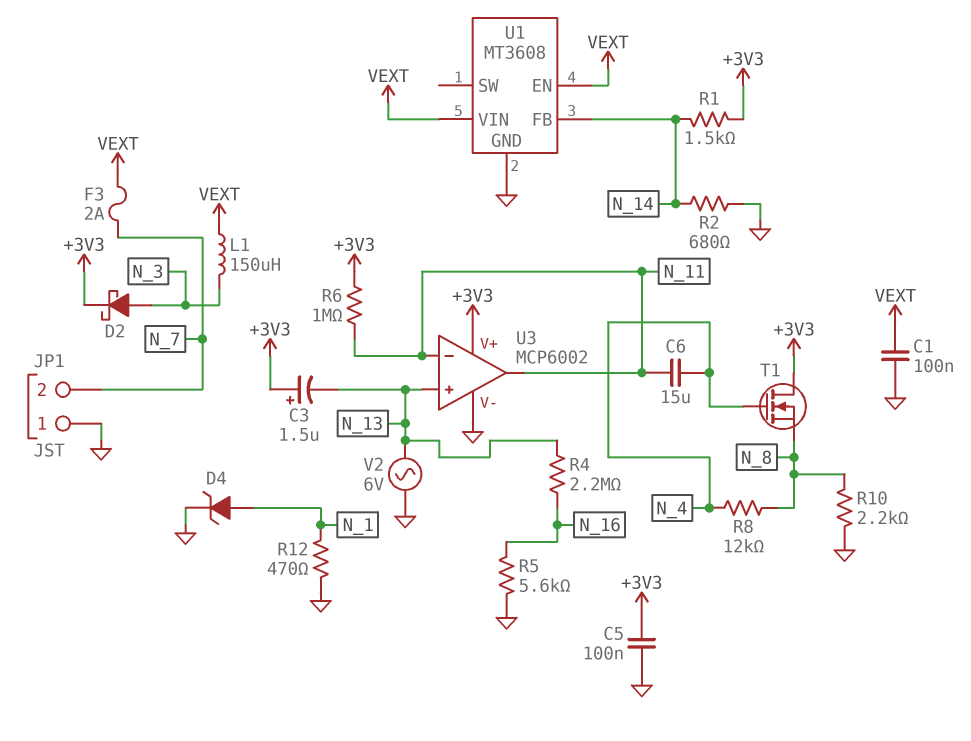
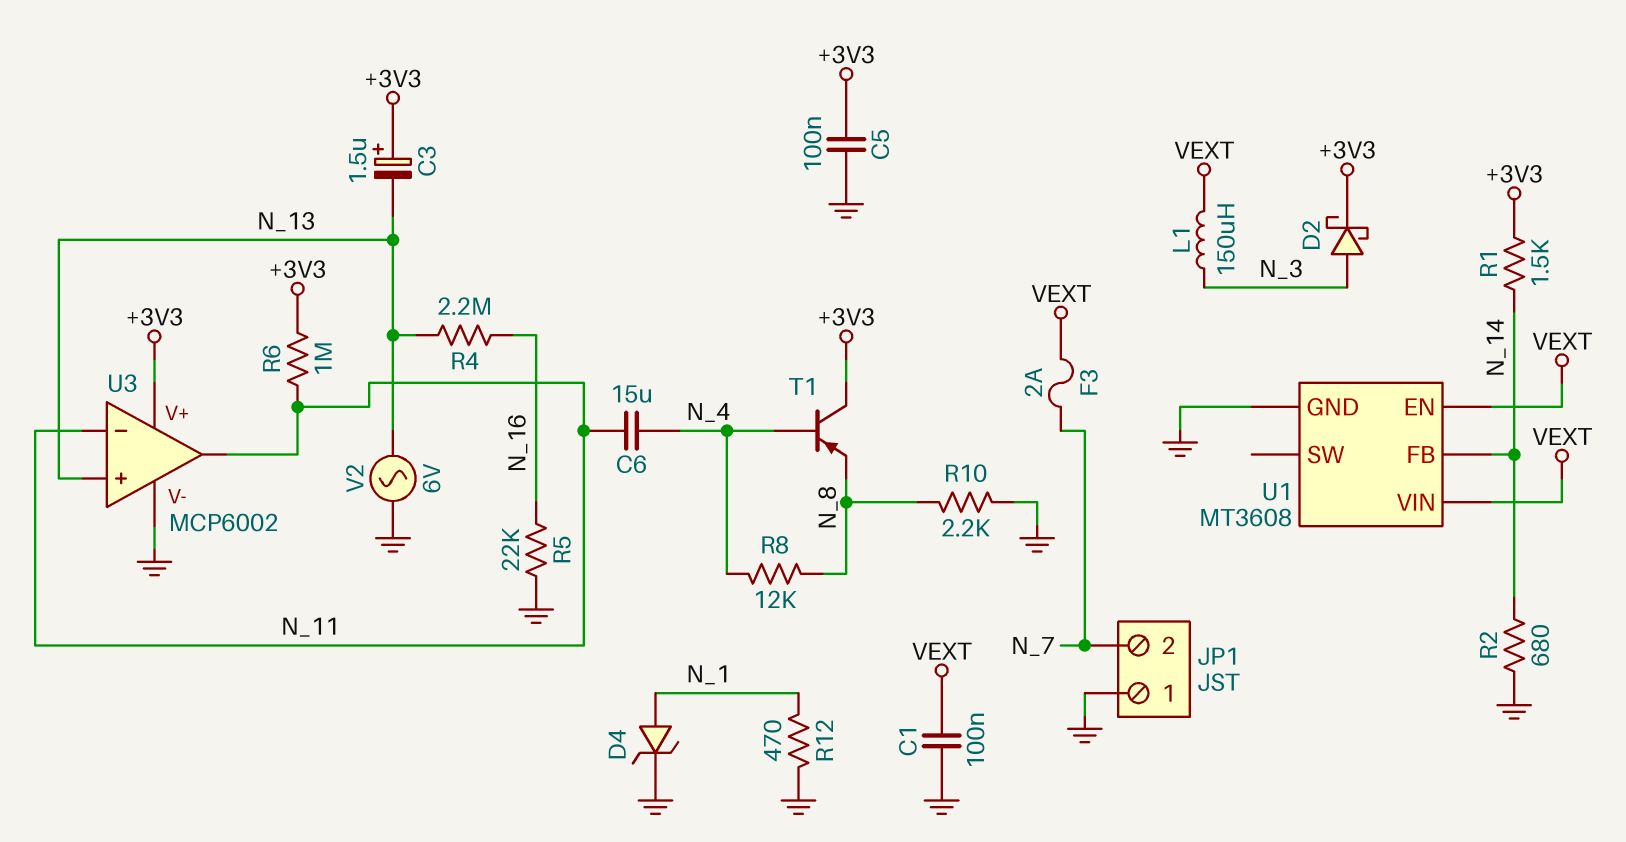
R5: 5.6k (GND, N_16) -> 22k (GND, N_16)
T1: NMOS (G N_4, D +3V3, S N_8) -> PNP (B N_4, C +3V3, E N_8)

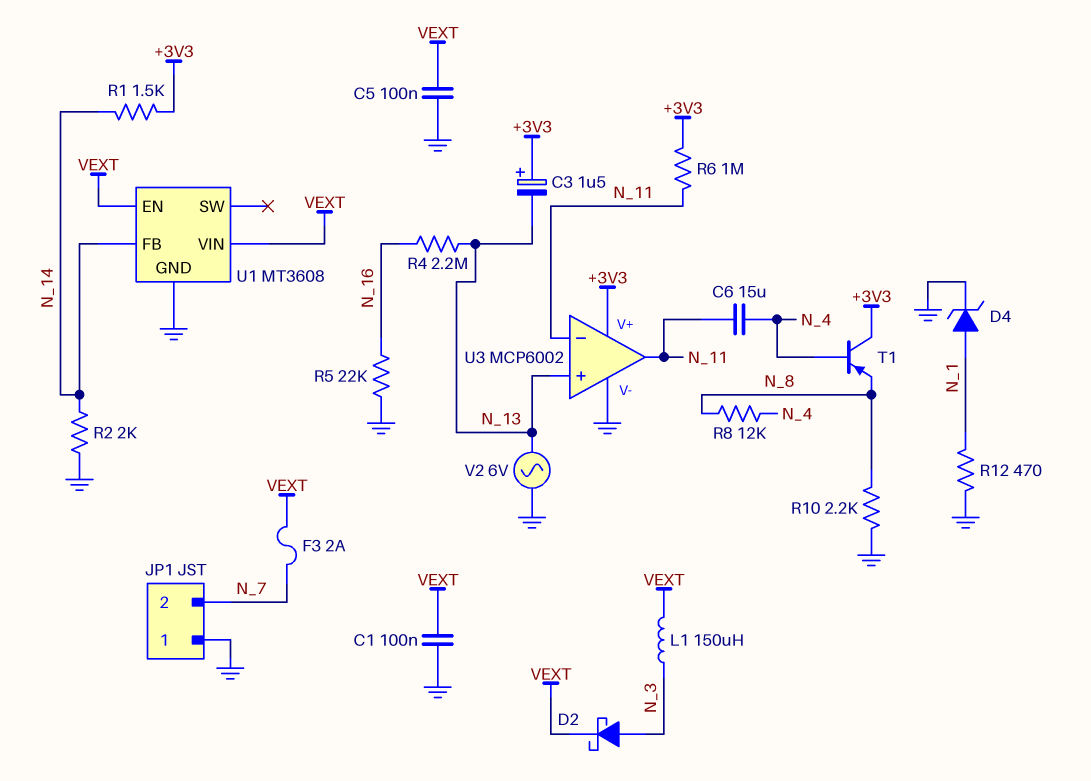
C5: 100nF (+3V3, GND) -> 100nF (GND, VEXT)
D2: schottky (A N_3, K +3V3) -> schottky (A N_3, K VEXT)
R2: 680 (GND, N_14) -> 2k (GND, N_14)

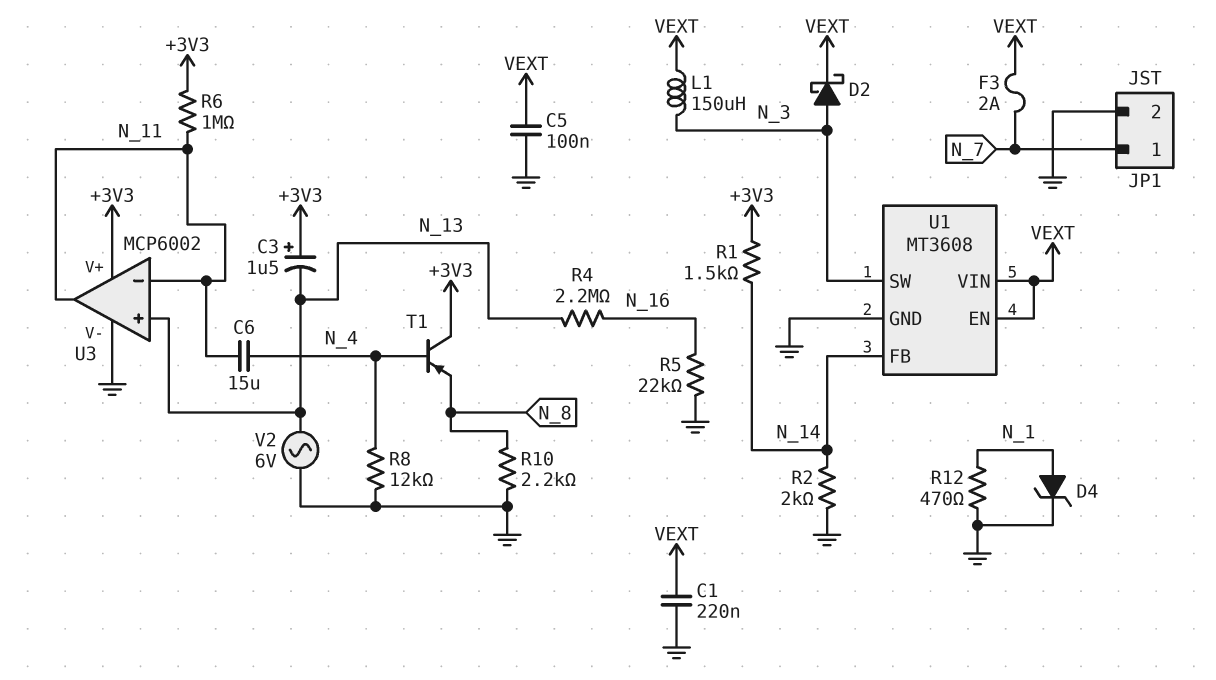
C1: 100nF (GND, VEXT) -> 220nF (GND, VEXT)
JP1 pin 1: GND -> N_7
JP1 pin 2: N_7 -> GND
R8: 12k (N_4, N_8) -> 12k (GND, N_4)
U1 pin SW: none -> N_3

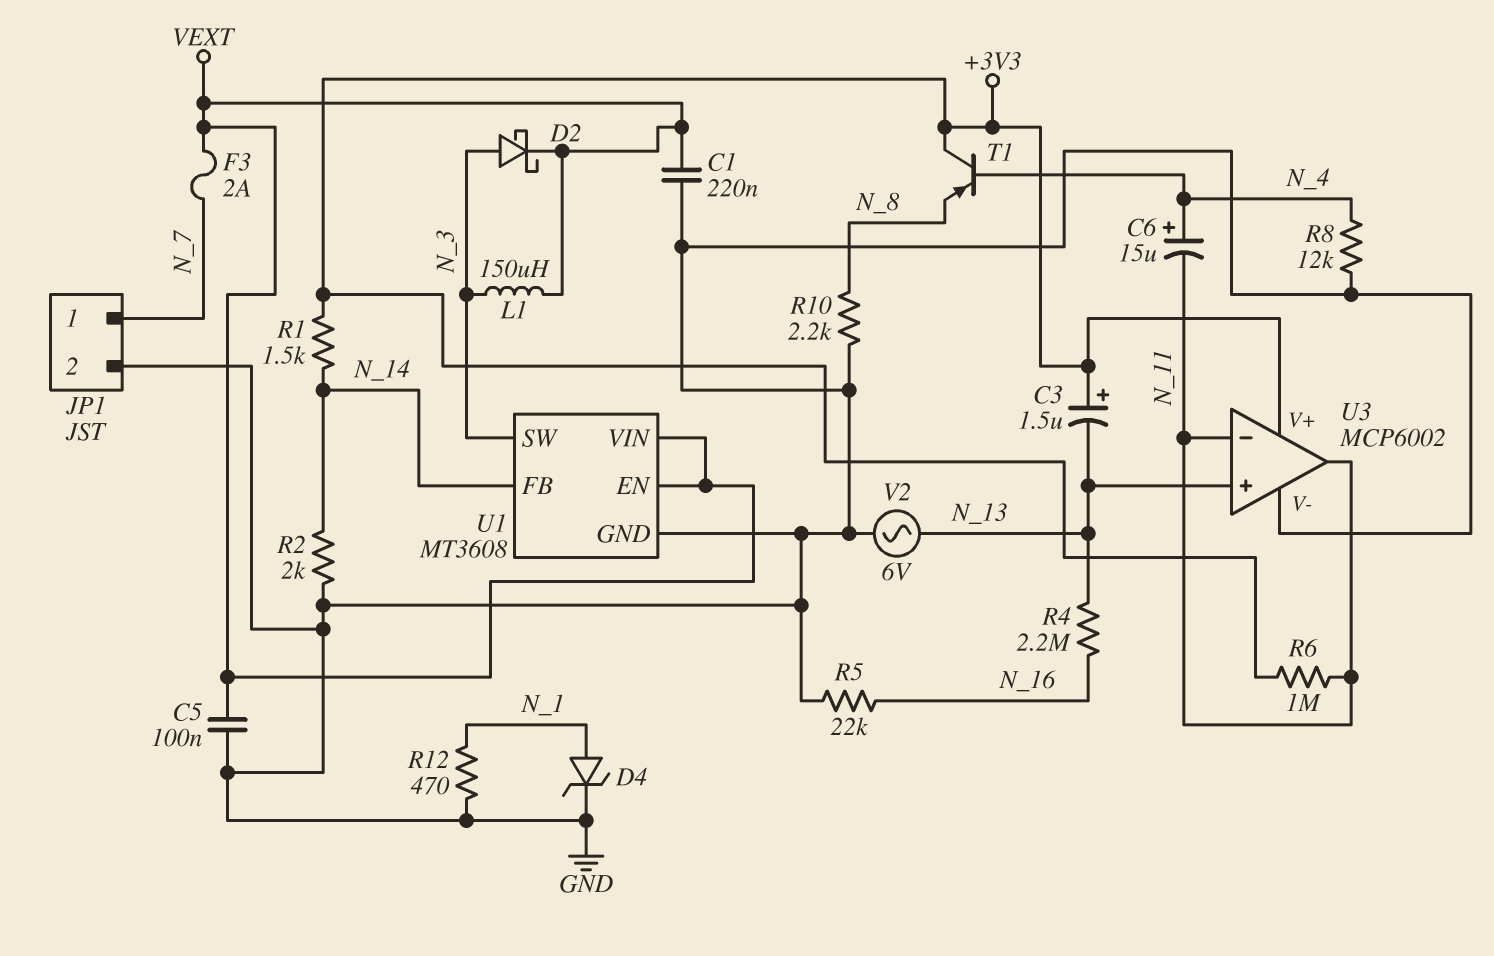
C6: 15uF (N_4, N_11) -> 15uF (plus N_4, minus N_11)

